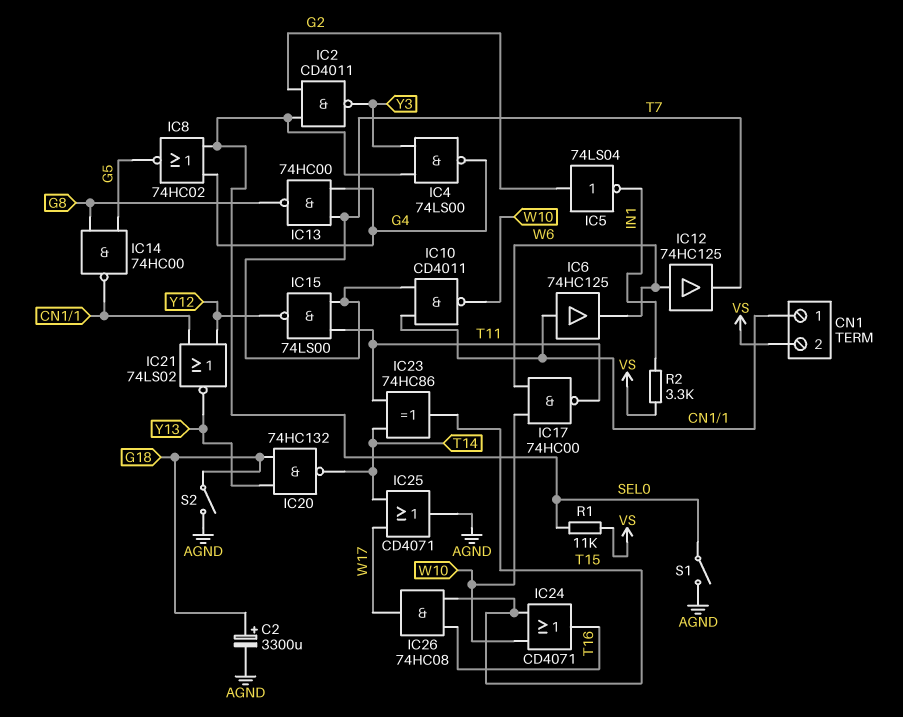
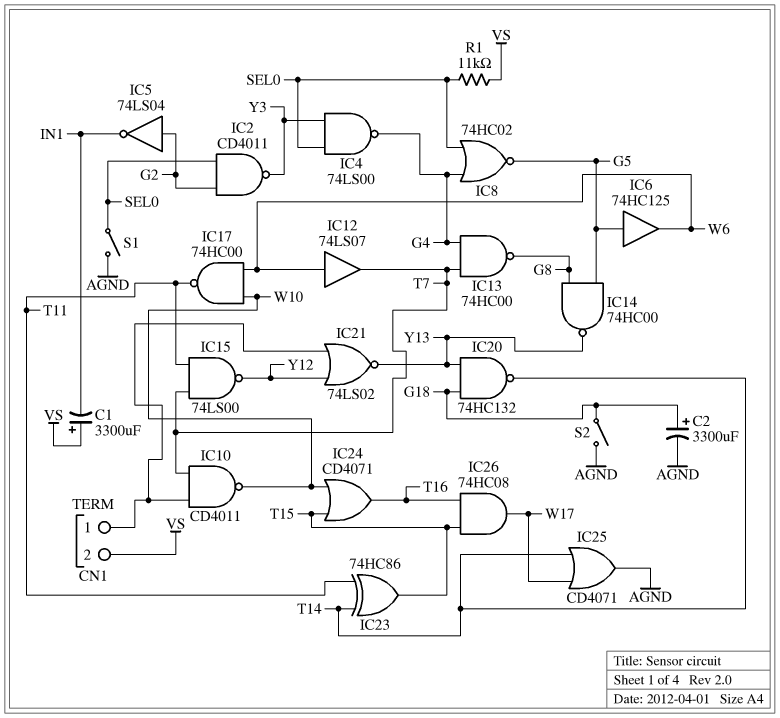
C1: none -> 3300uF (plus VS, minus IN1)
IC6: buffer 74HC125 (in CN1/1, out W6) -> buffer 74HC125 (in G5, out W6)
IC12: buffer 74HC125 (in W6, out T7) -> buffer 74LS07 (in W6, out T7)
IC14: NAND 74HC00 (in G5, in G8, out CN1/1) -> NAND 74HC00 (in G5, in G8, out Y13)
R2: 3.3k (IN1, VS) -> none

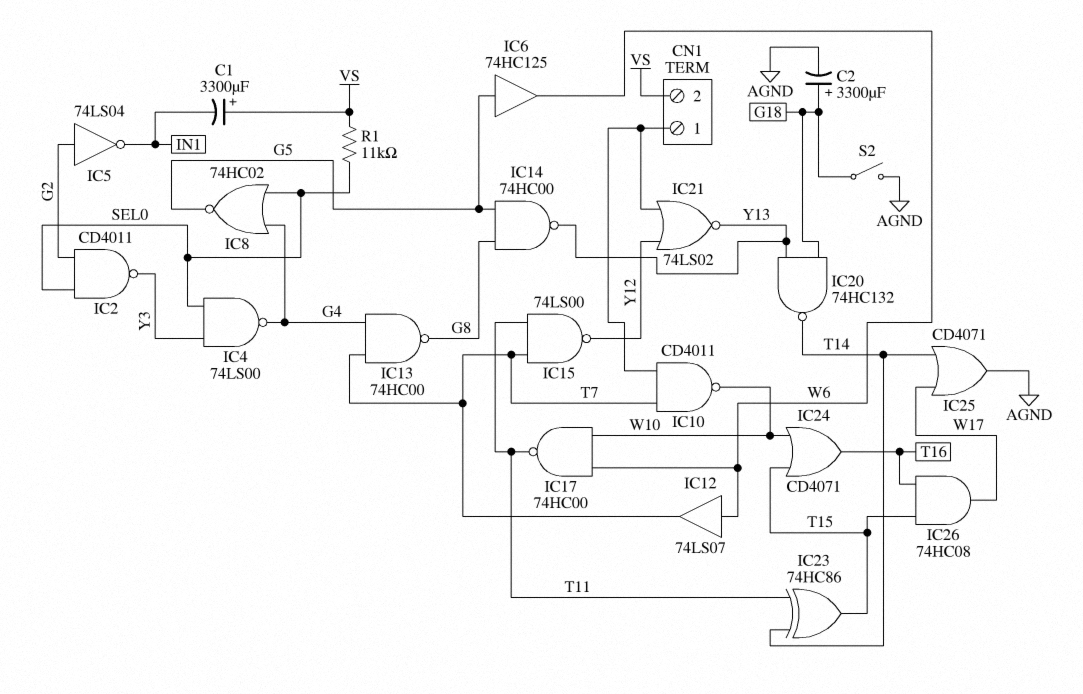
S1: switch (AGND, SEL0) -> none

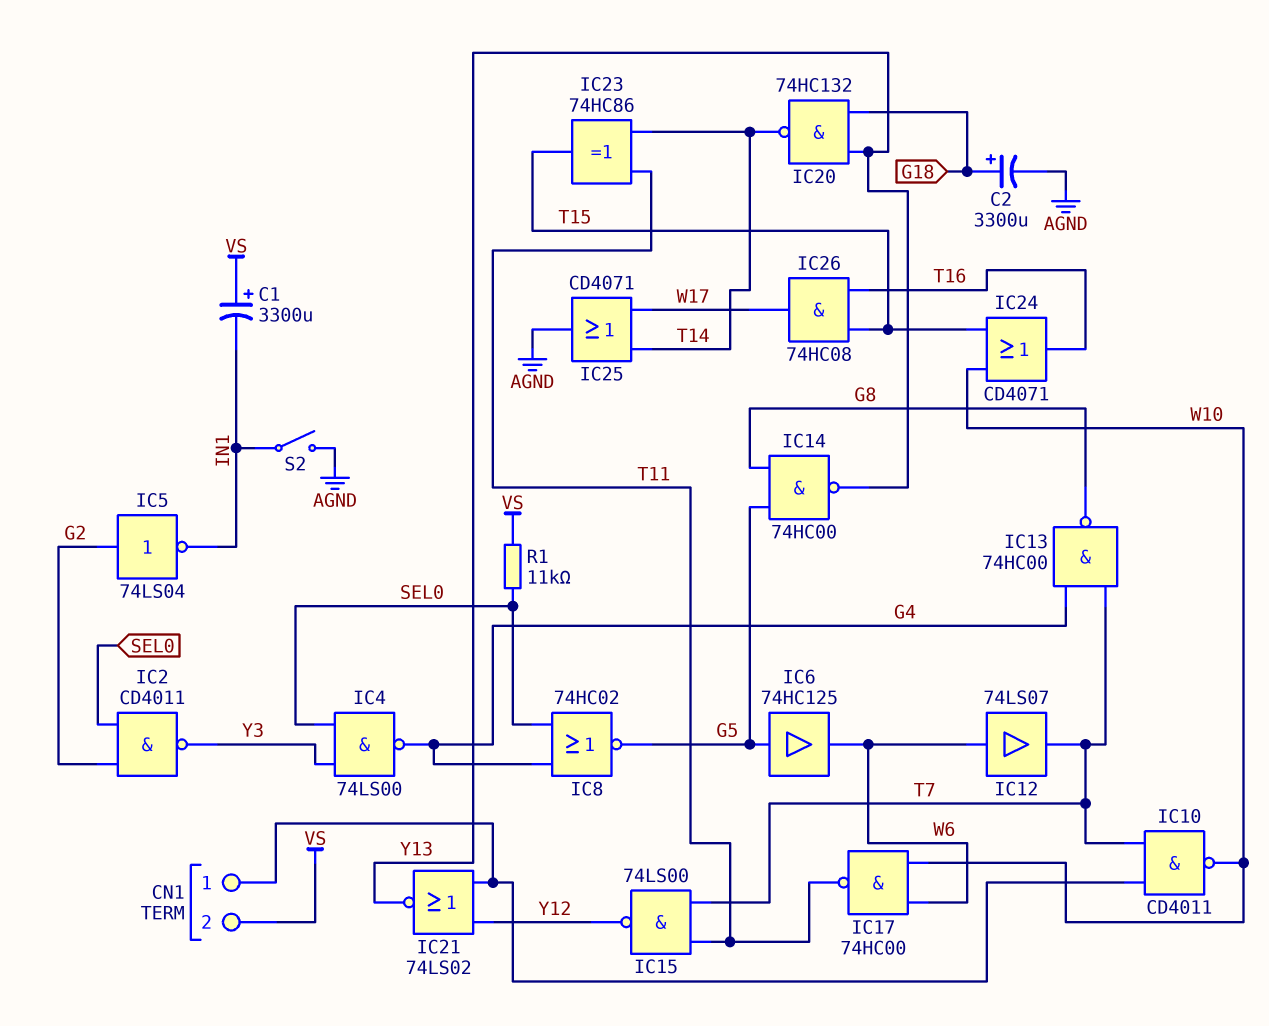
S2: switch (AGND, G18) -> switch (AGND, IN1)

